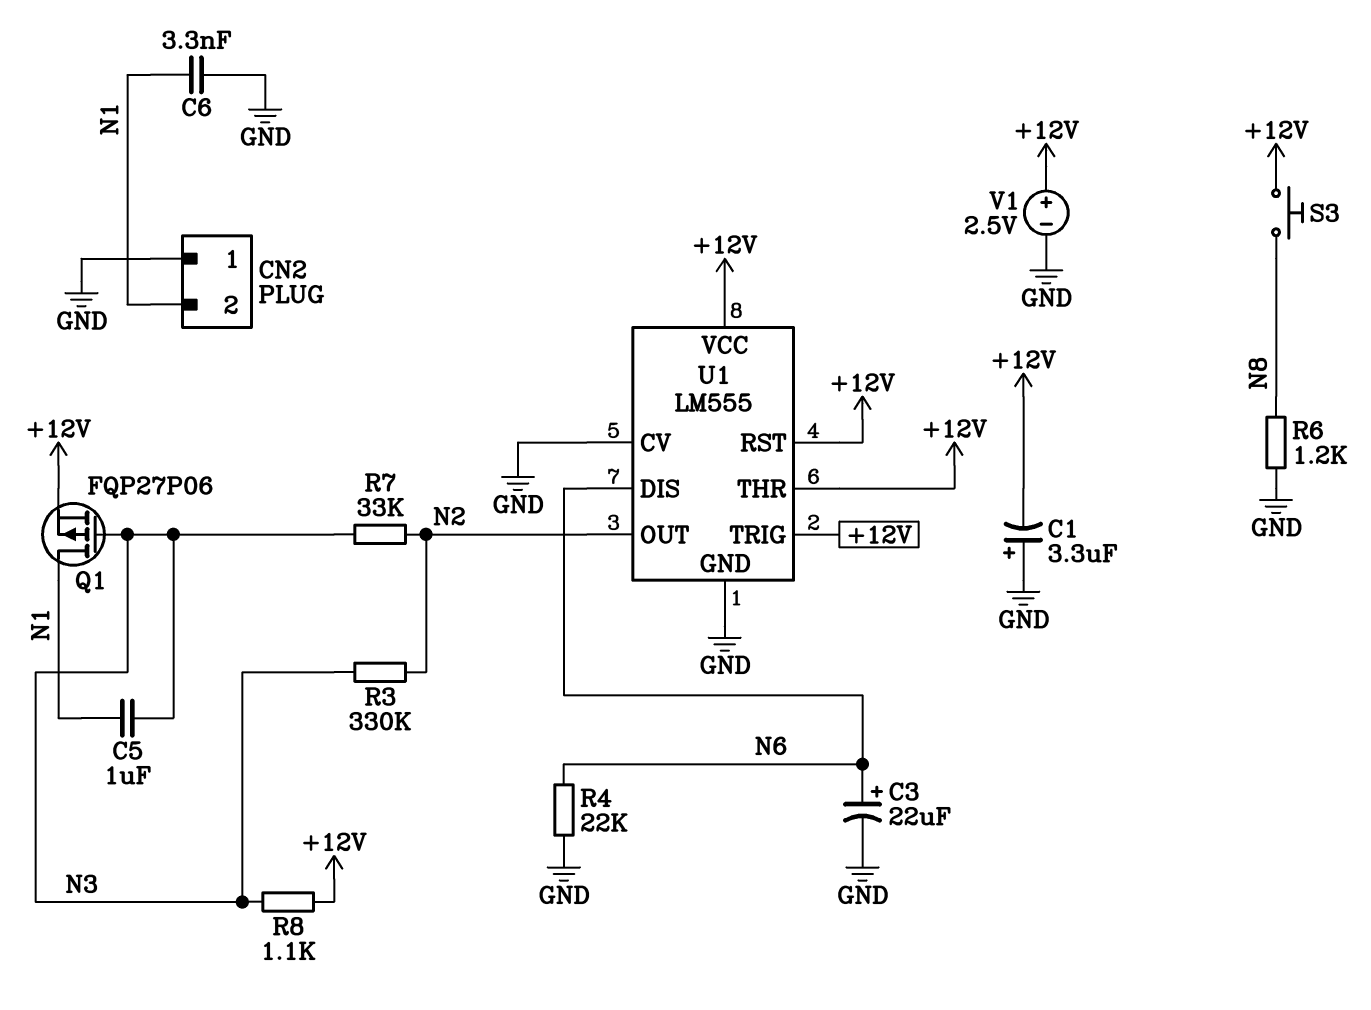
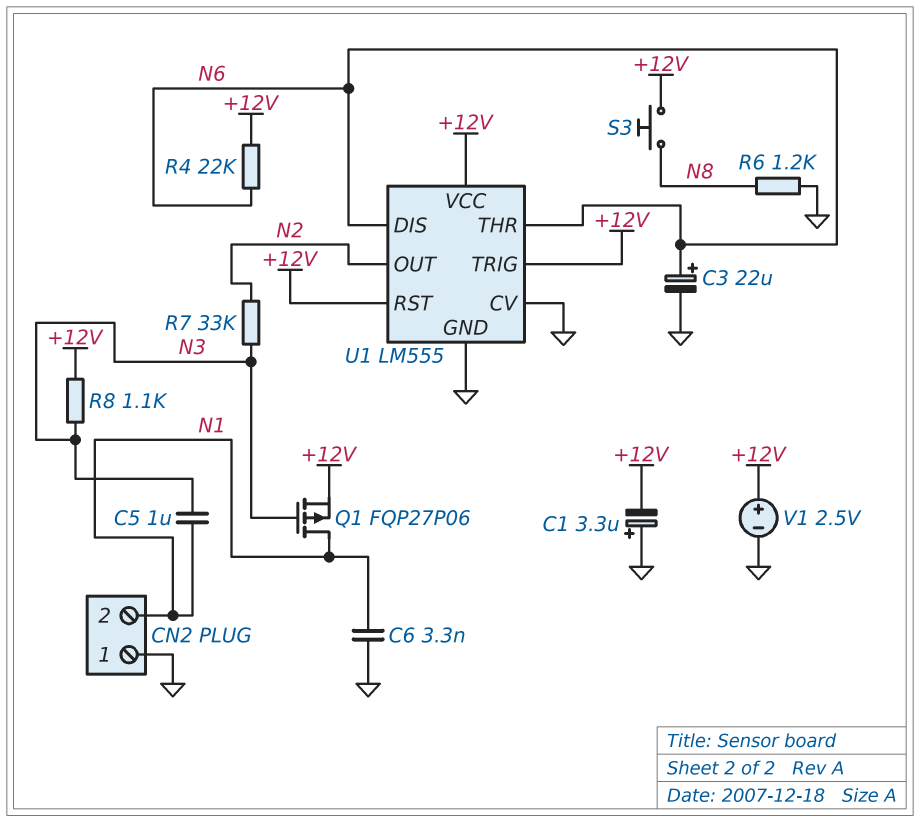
R3: 330k (N2, N3) -> none
R4: 22k (GND, N6) -> 22k (+12V, N6)
U1 pin THR: +12V -> N6

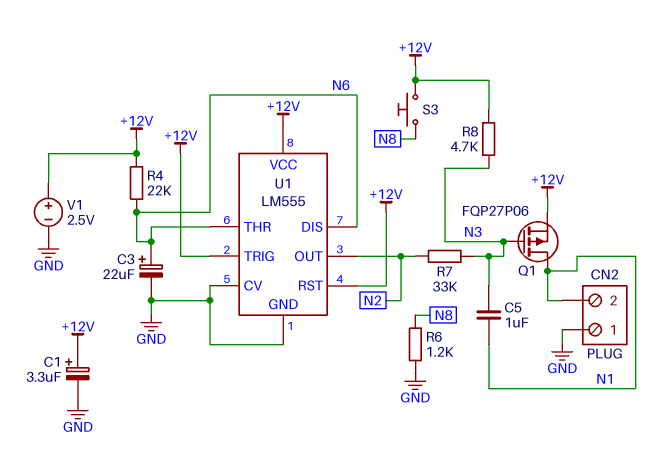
C1: 3.3uF (plus GND, minus +12V) -> 3.3uF (plus +12V, minus GND)
C6: 3.3nF (GND, N1) -> none
R8: 1.1k (+12V, N3) -> 4.7k (+12V, N3)

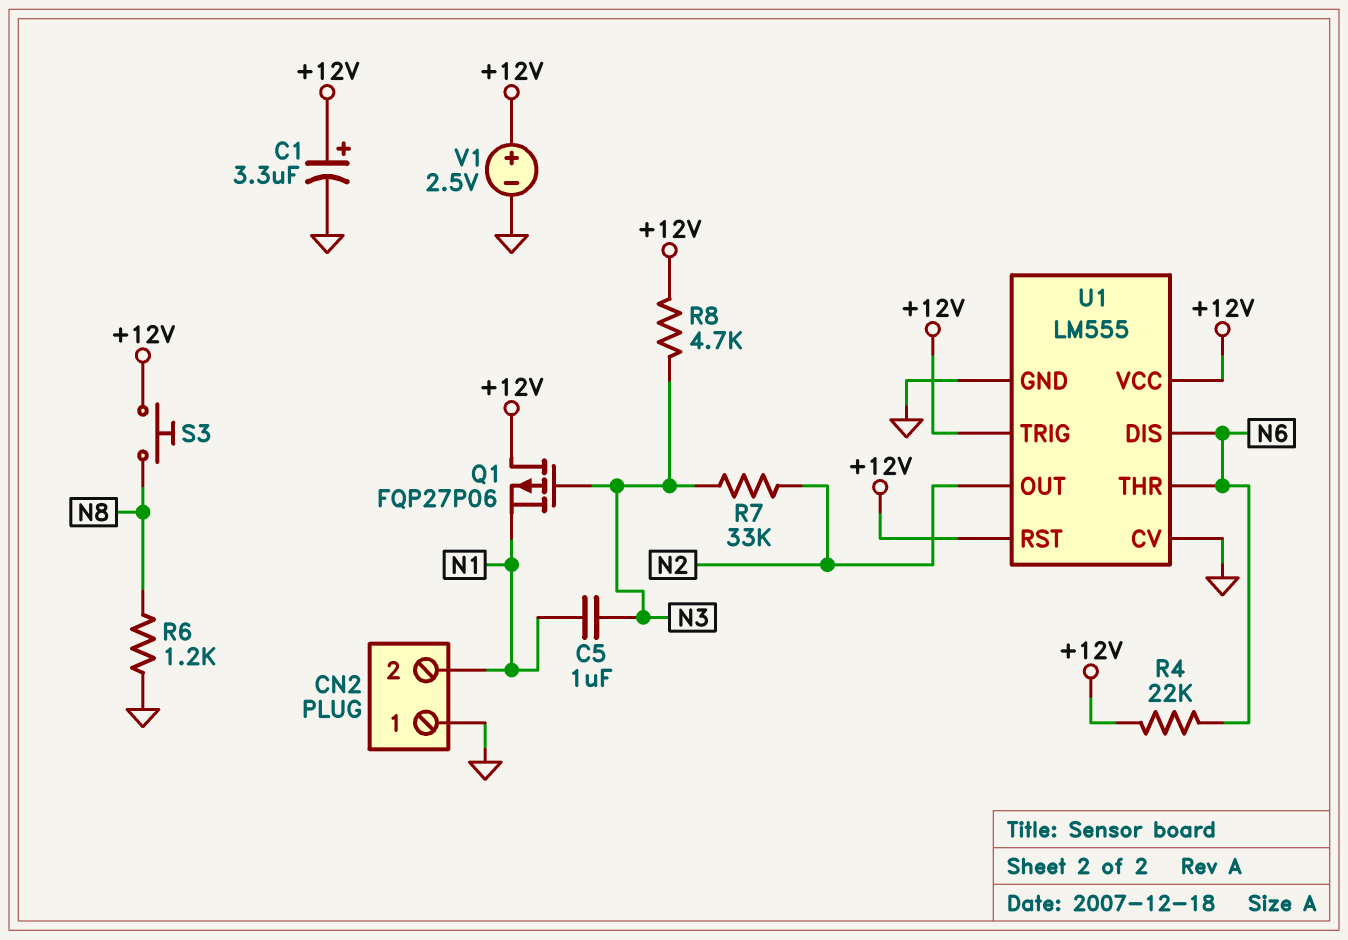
C3: 22uF (plus N6, minus GND) -> none
Q1: PMOS FQP27P06 (G N3, D N1, S +12V) -> PMOS FQP27P06 (G N3, D +12V, S N1)

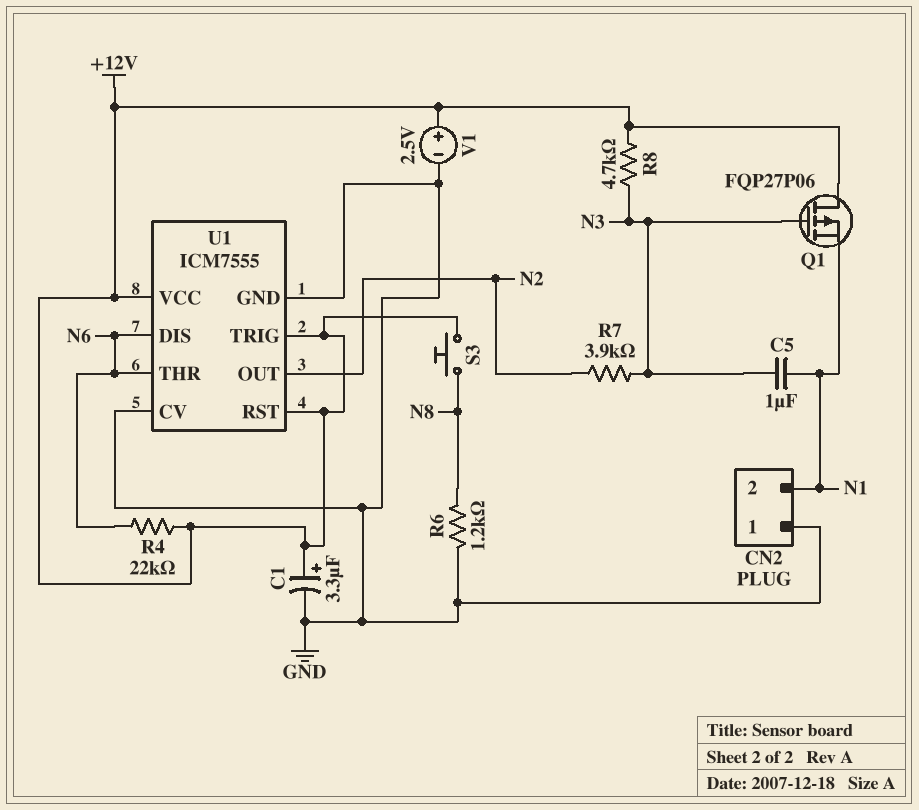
R7: 33k (N2, N3) -> 3.9k (N2, N3)
U1: LM555 -> ICM7555

